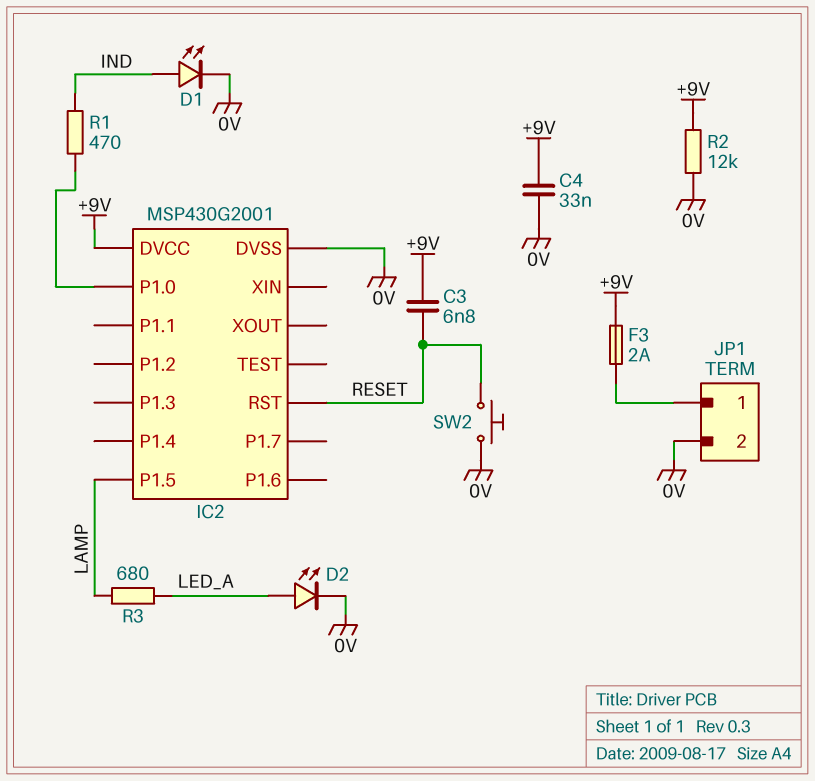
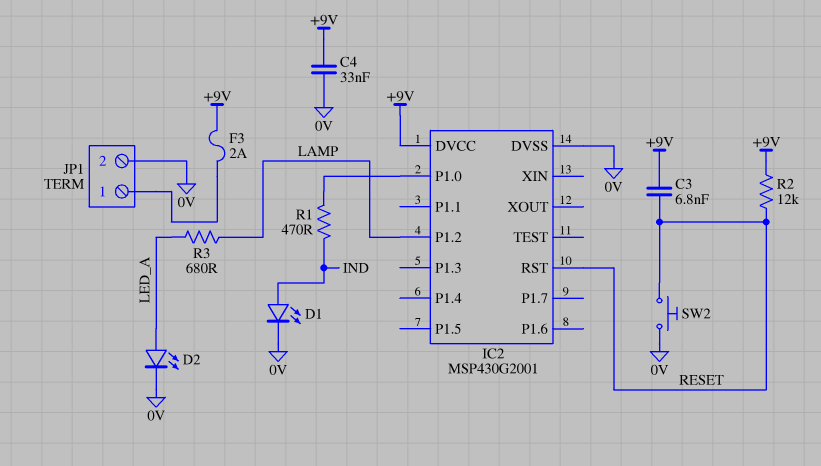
IC2 pin P1.2: none -> LAMP
IC2 pin P1.5: LAMP -> none
R2: 12k (+9V, 0V) -> 12k (+9V, RESET)

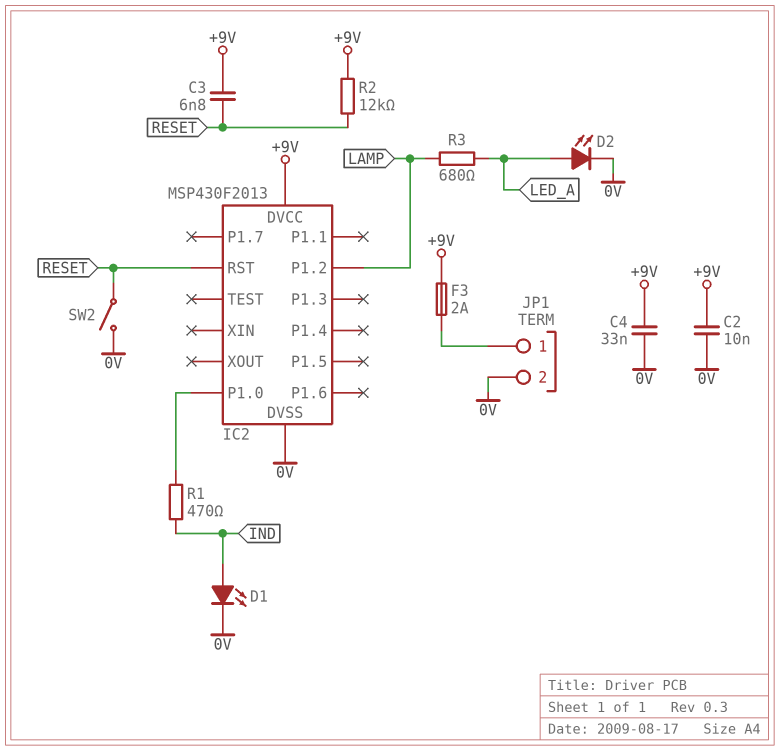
C2: none -> 10nF (+9V, 0V)
IC2: MSP430G2001 -> MSP430F2013
SW2: button (0V, RESET) -> switch (0V, RESET)

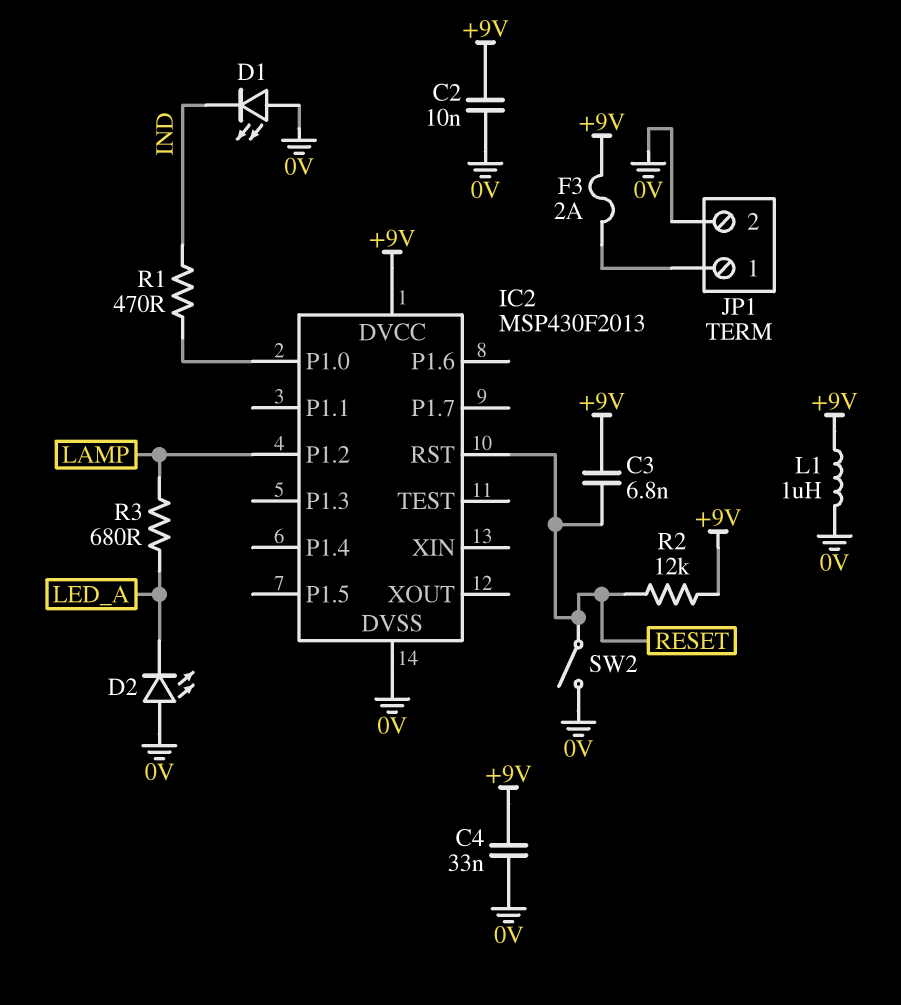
D1: LED (A IND, K 0V) -> LED (A 0V, K IND)
D2: LED (A LED_A, K 0V) -> LED (A 0V, K LED_A)
L1: none -> 1uH (+9V, 0V)

